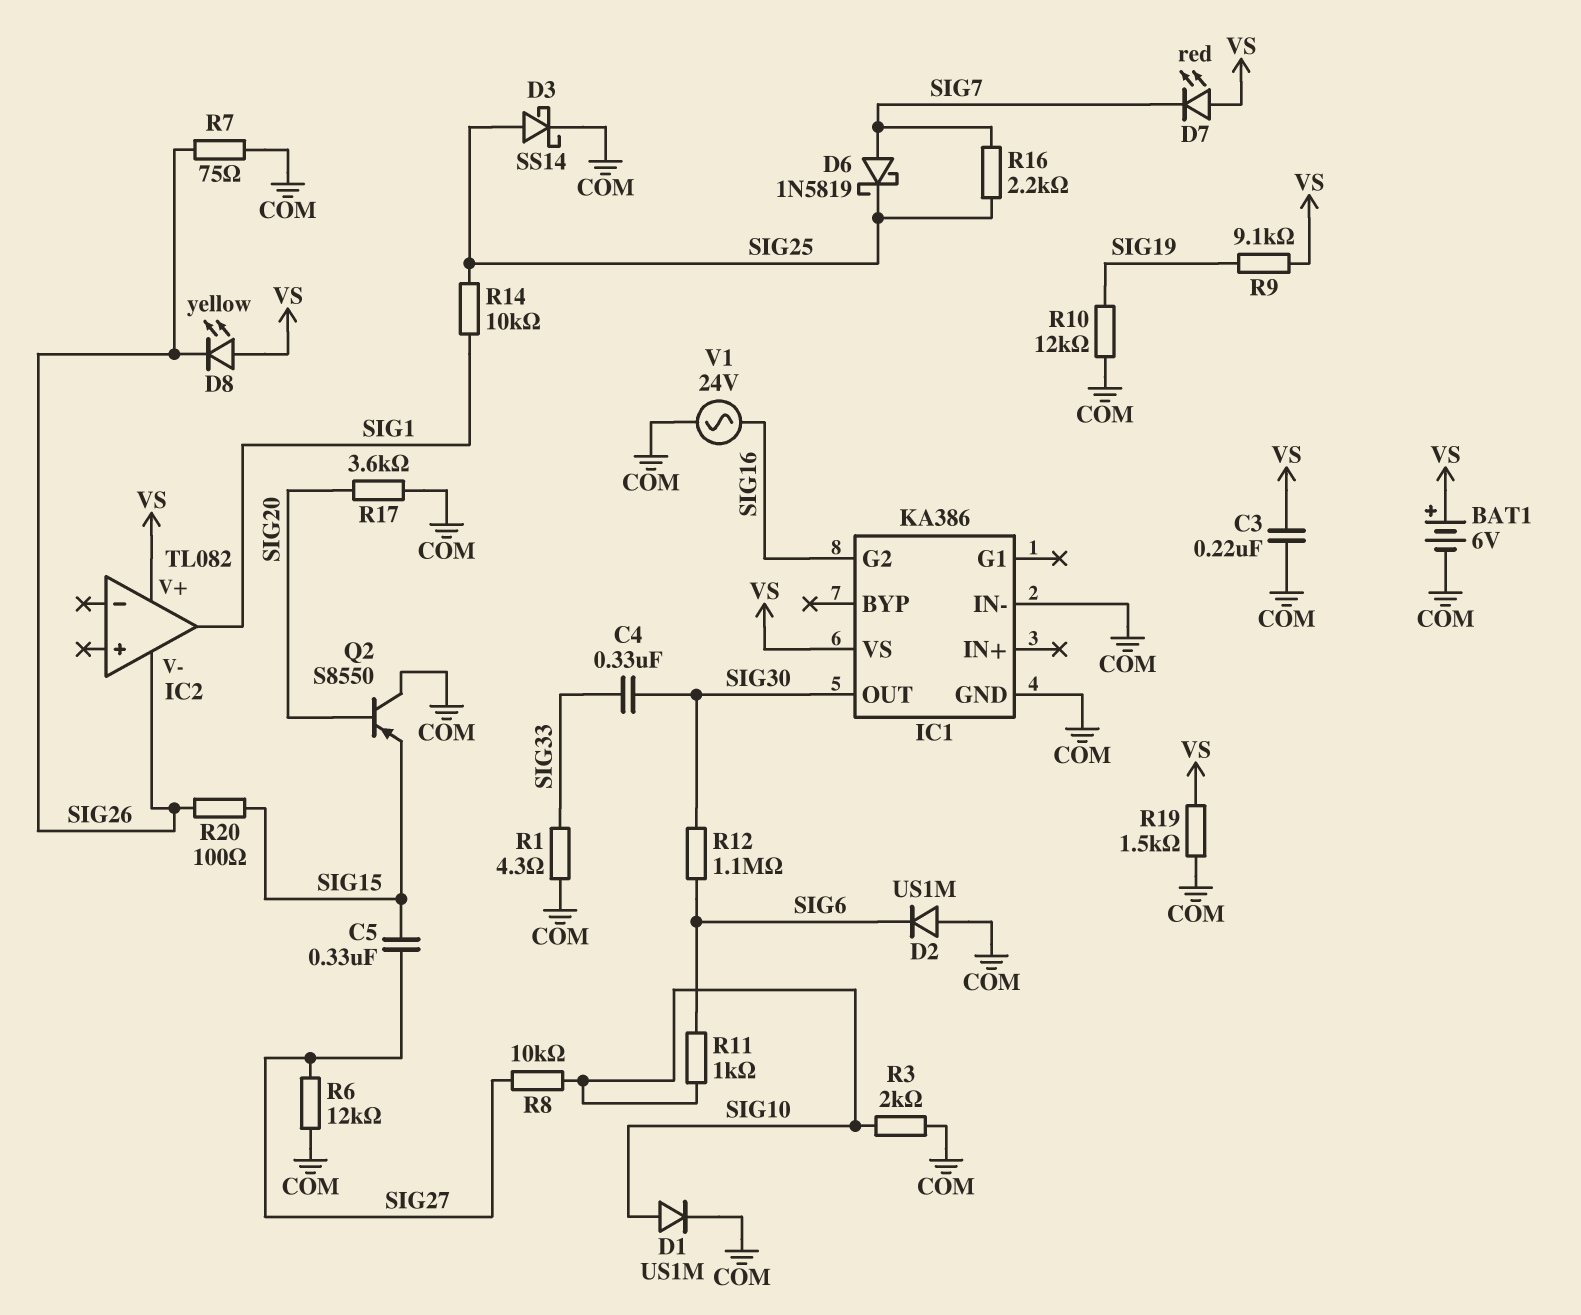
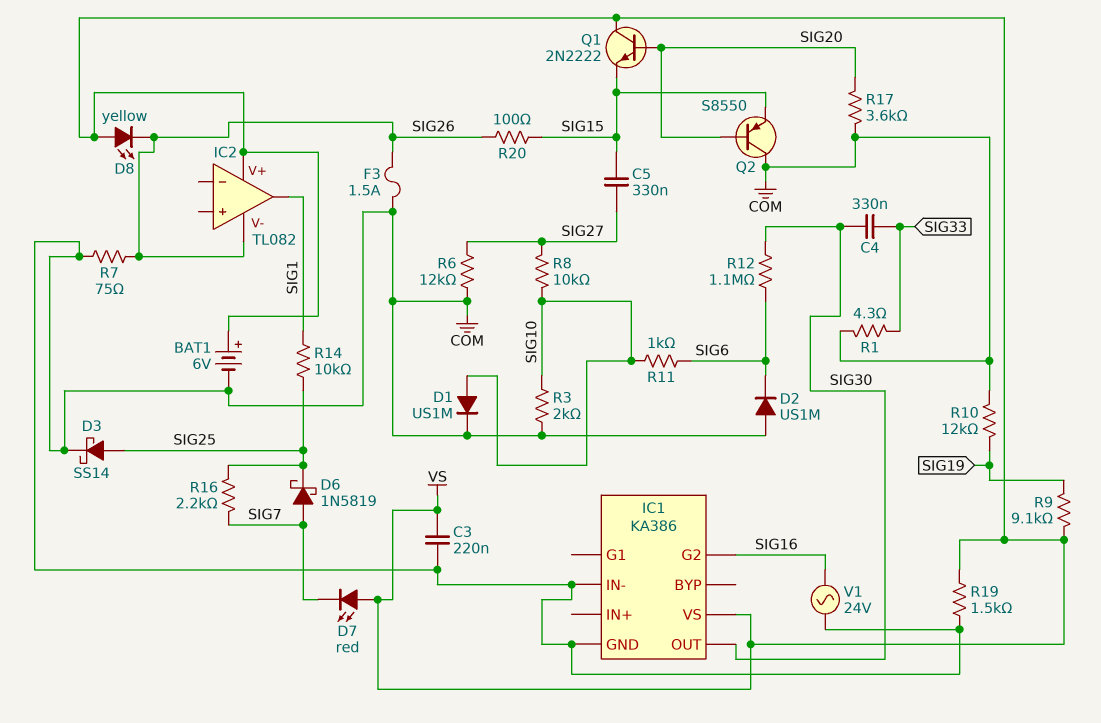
F3: none -> 1.5A (COM, SIG26)
Q1: none -> NPN 2N2222 (B SIG20, C VS, E SIG15)

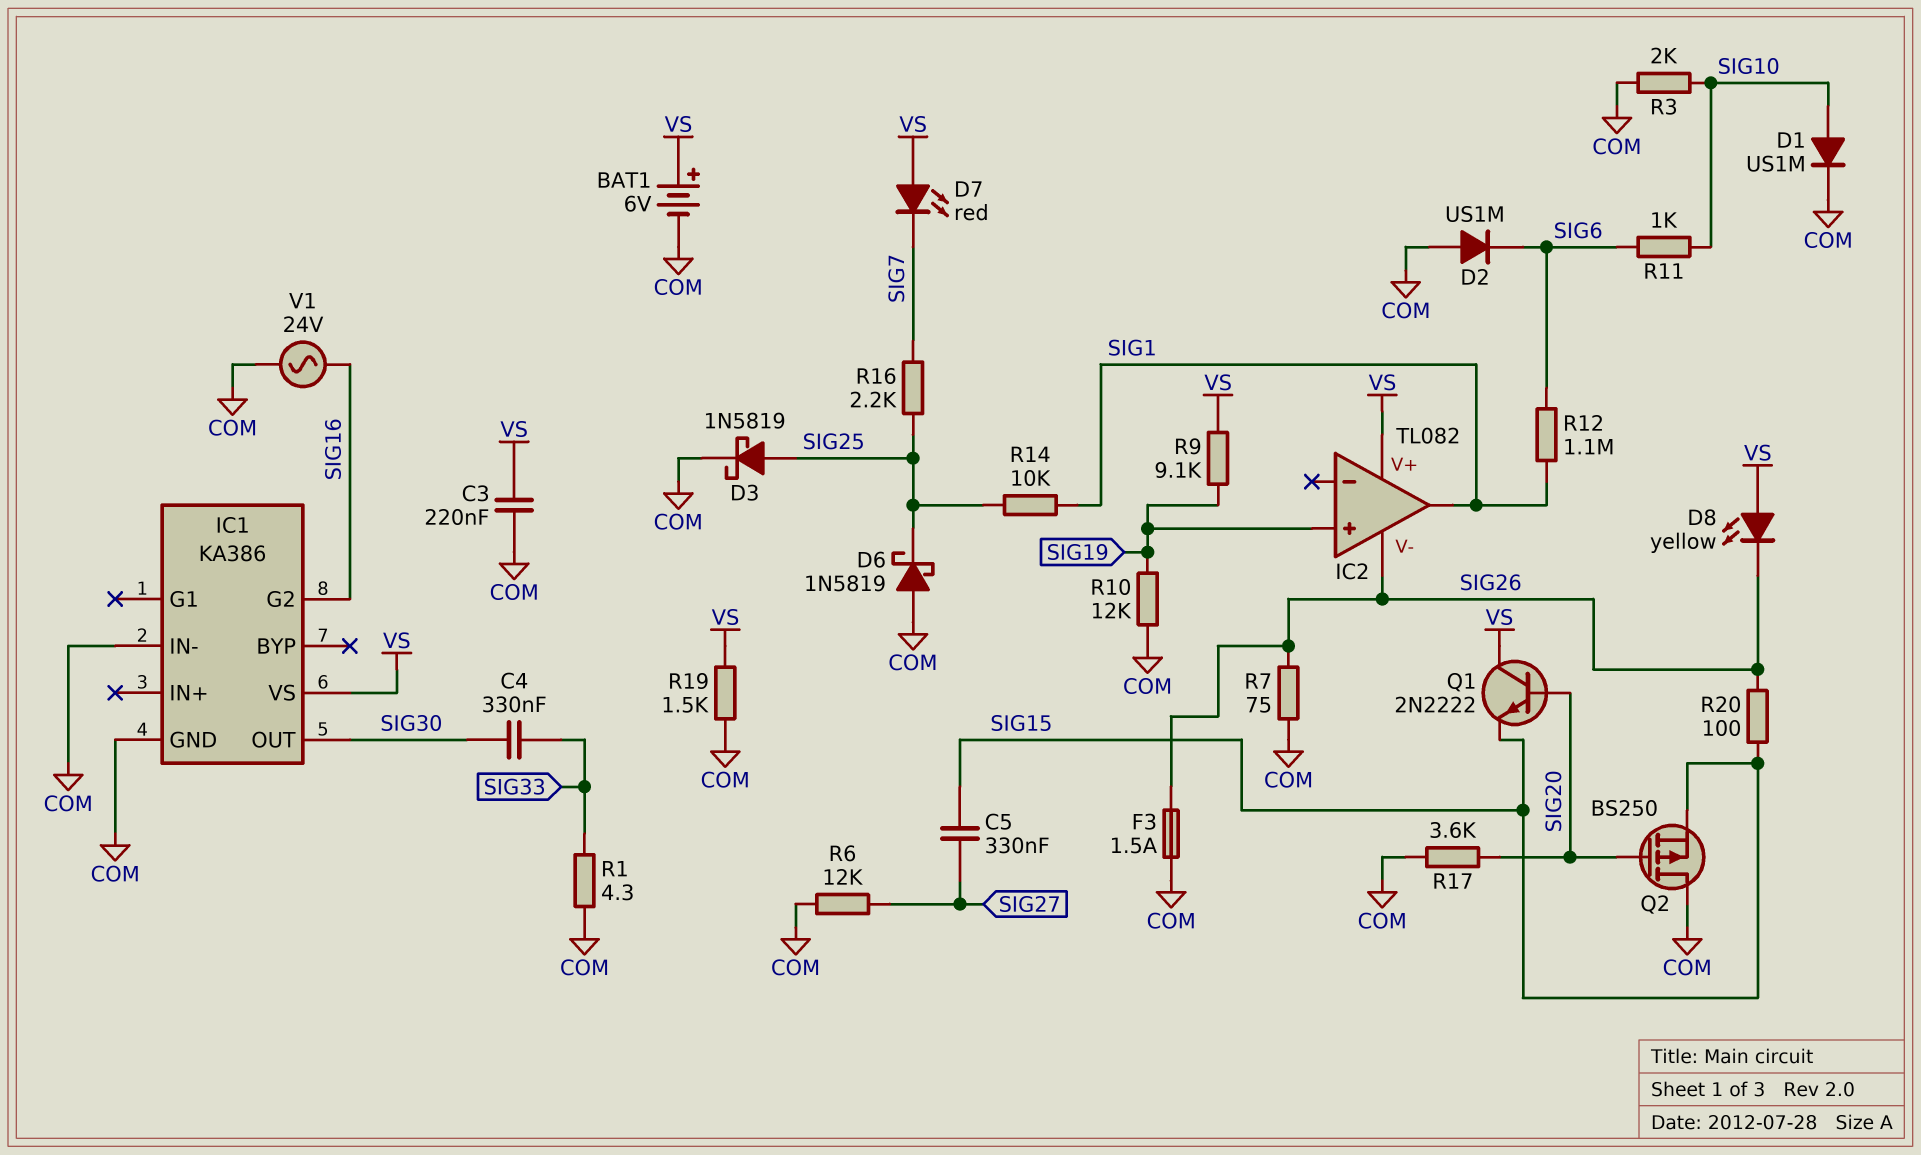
D3: schottky SS14 (A SIG25, K COM) -> schottky 1N5819 (A SIG25, K COM)
D6: schottky 1N5819 (A SIG7, K SIG25) -> schottky 1N5819 (A COM, K SIG25)
IC2 pin in+: none -> SIG19
Q2: PNP S8550 (B SIG20, C COM, E SIG15) -> PMOS BS250 (G SIG20, D COM, S SIG15)
R8: 10k (SIG10, SIG27) -> none
R12: 1.1M (SIG6, SIG30) -> 1.1M (SIG1, SIG6)

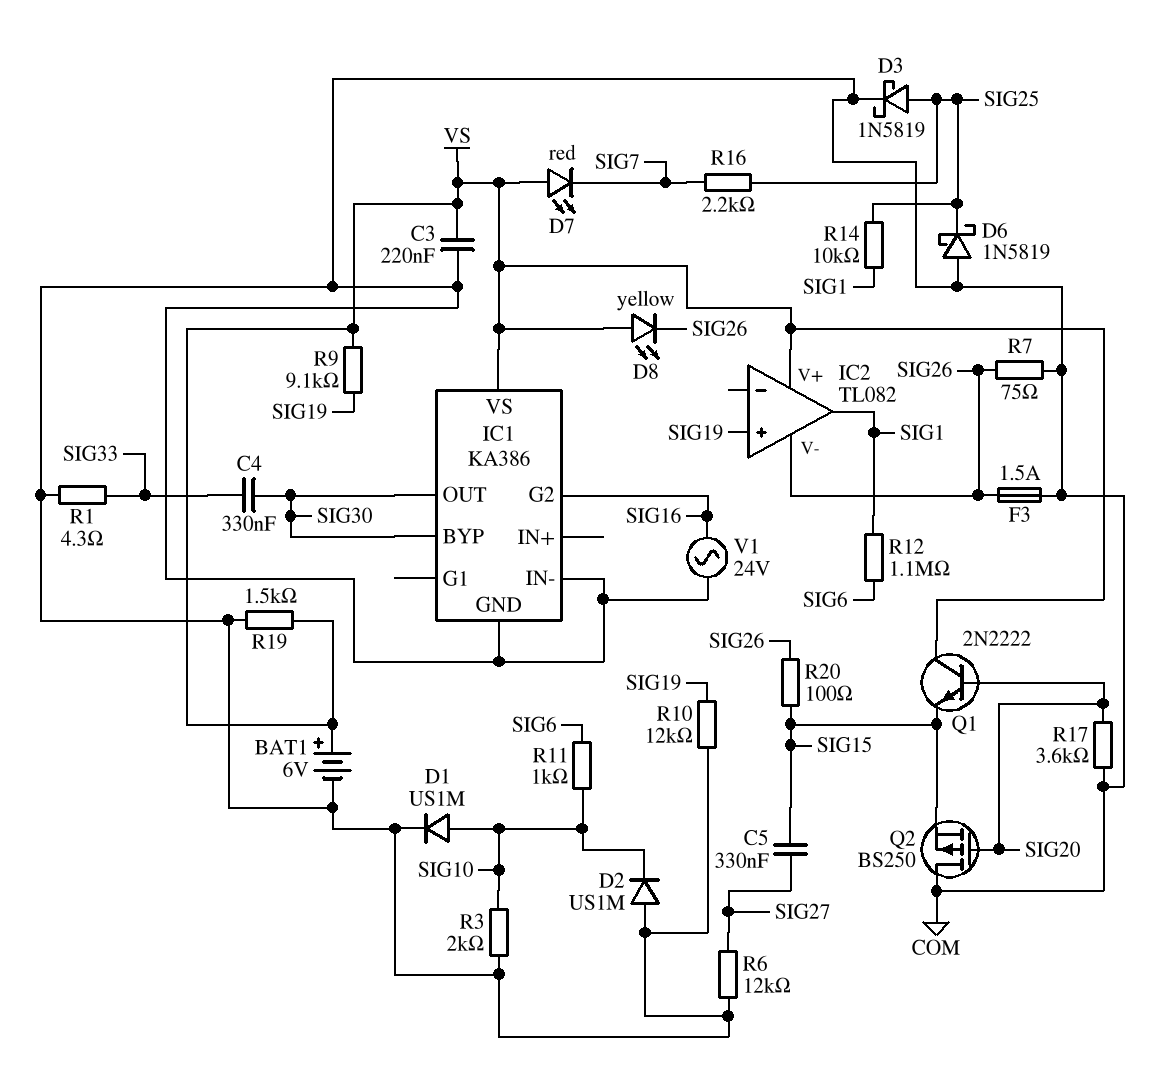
D2: diode US1M (A COM, K SIG6) -> diode US1M (A COM, K SIG10)
IC1 pin BYP: none -> SIG30

